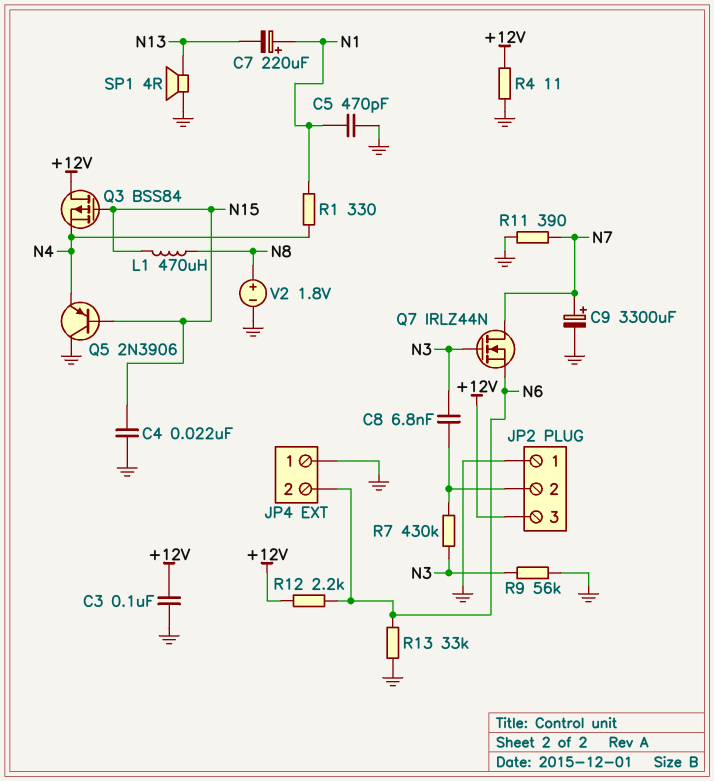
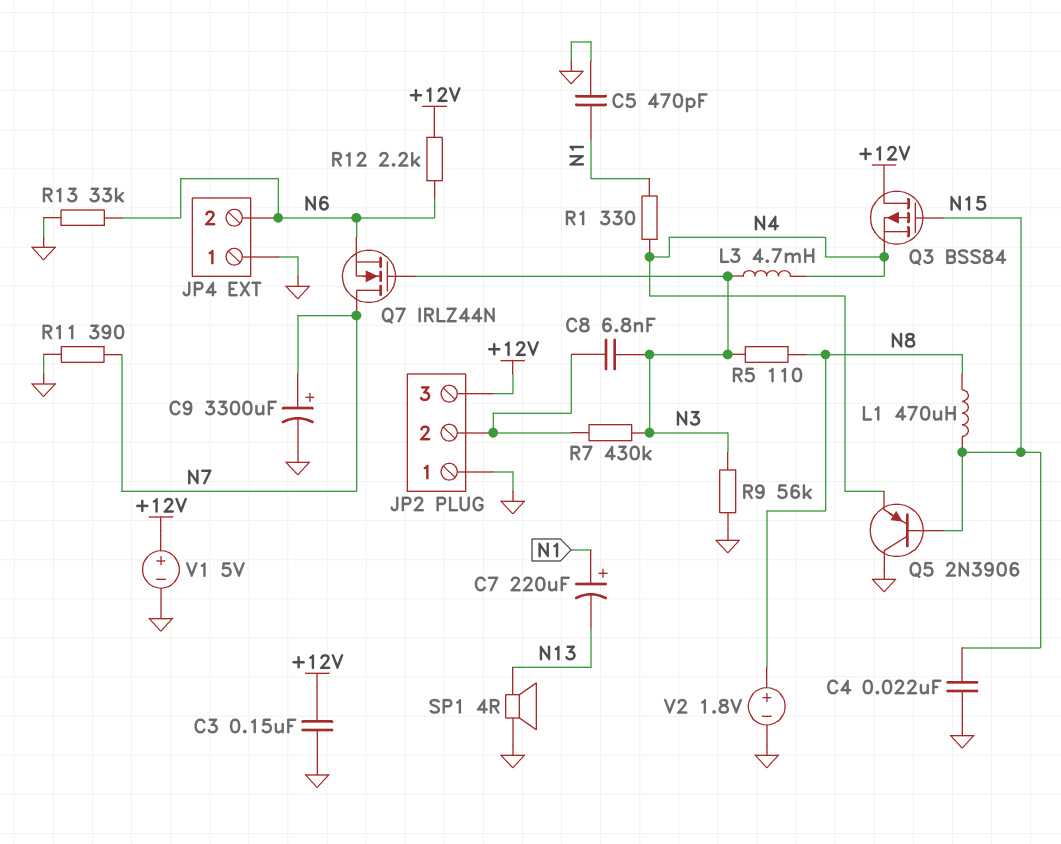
C3: 100nF (+12V, GND) -> 150nF (+12V, GND)
L3: none -> 4.7mH (N3, N4)
R4: 11 (+12V, GND) -> none
R5: none -> 110 (N3, N8)
V1: none -> 5V (plus +12V, minus GND)

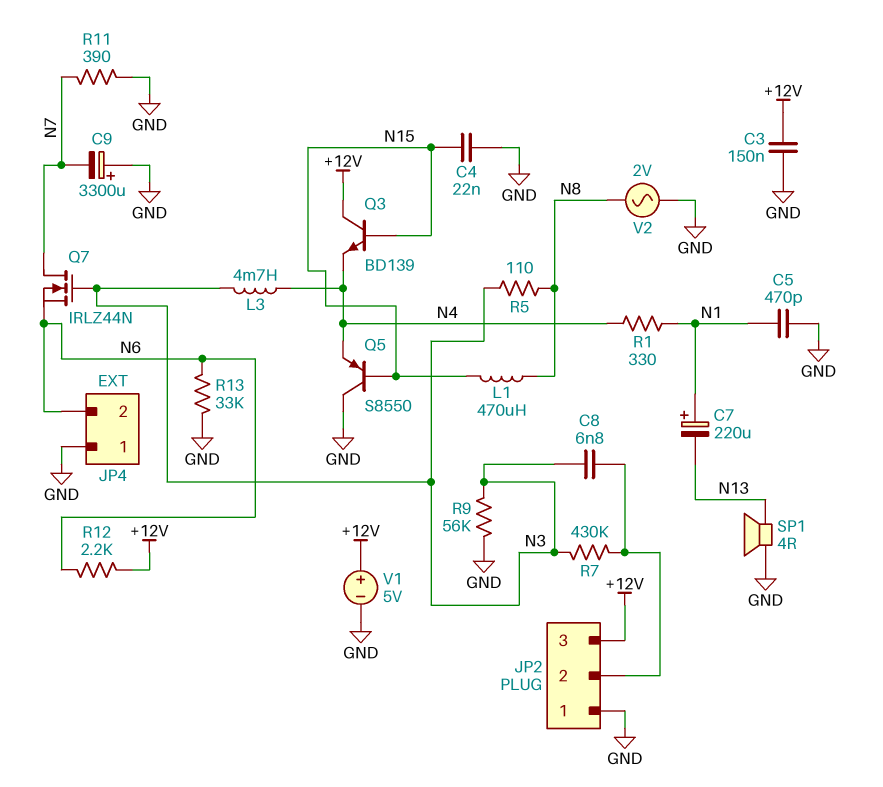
C9: 3300uF (plus N7, minus GND) -> 3300uF (plus GND, minus N7)
Q3: PMOS BSS84 (G N15, D +12V, S N4) -> NPN BD139 (B N15, C +12V, E N4)
Q5: PNP 2N3906 (B N15, C GND, E N4) -> PNP S8550 (B N15, C GND, E N4)
V2: 1.8V (plus N8, minus GND) -> AC 2V (GND, N8)

